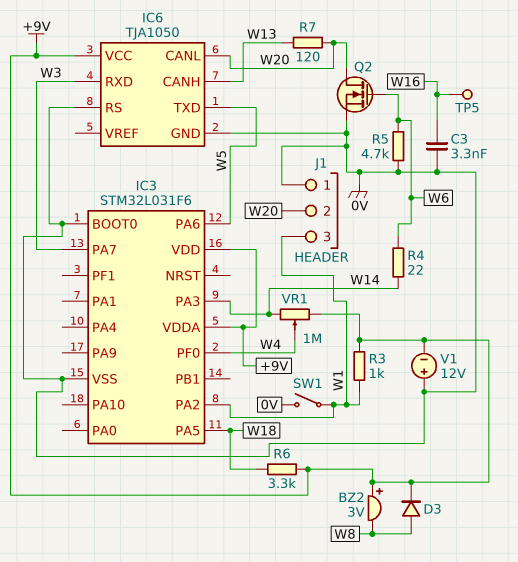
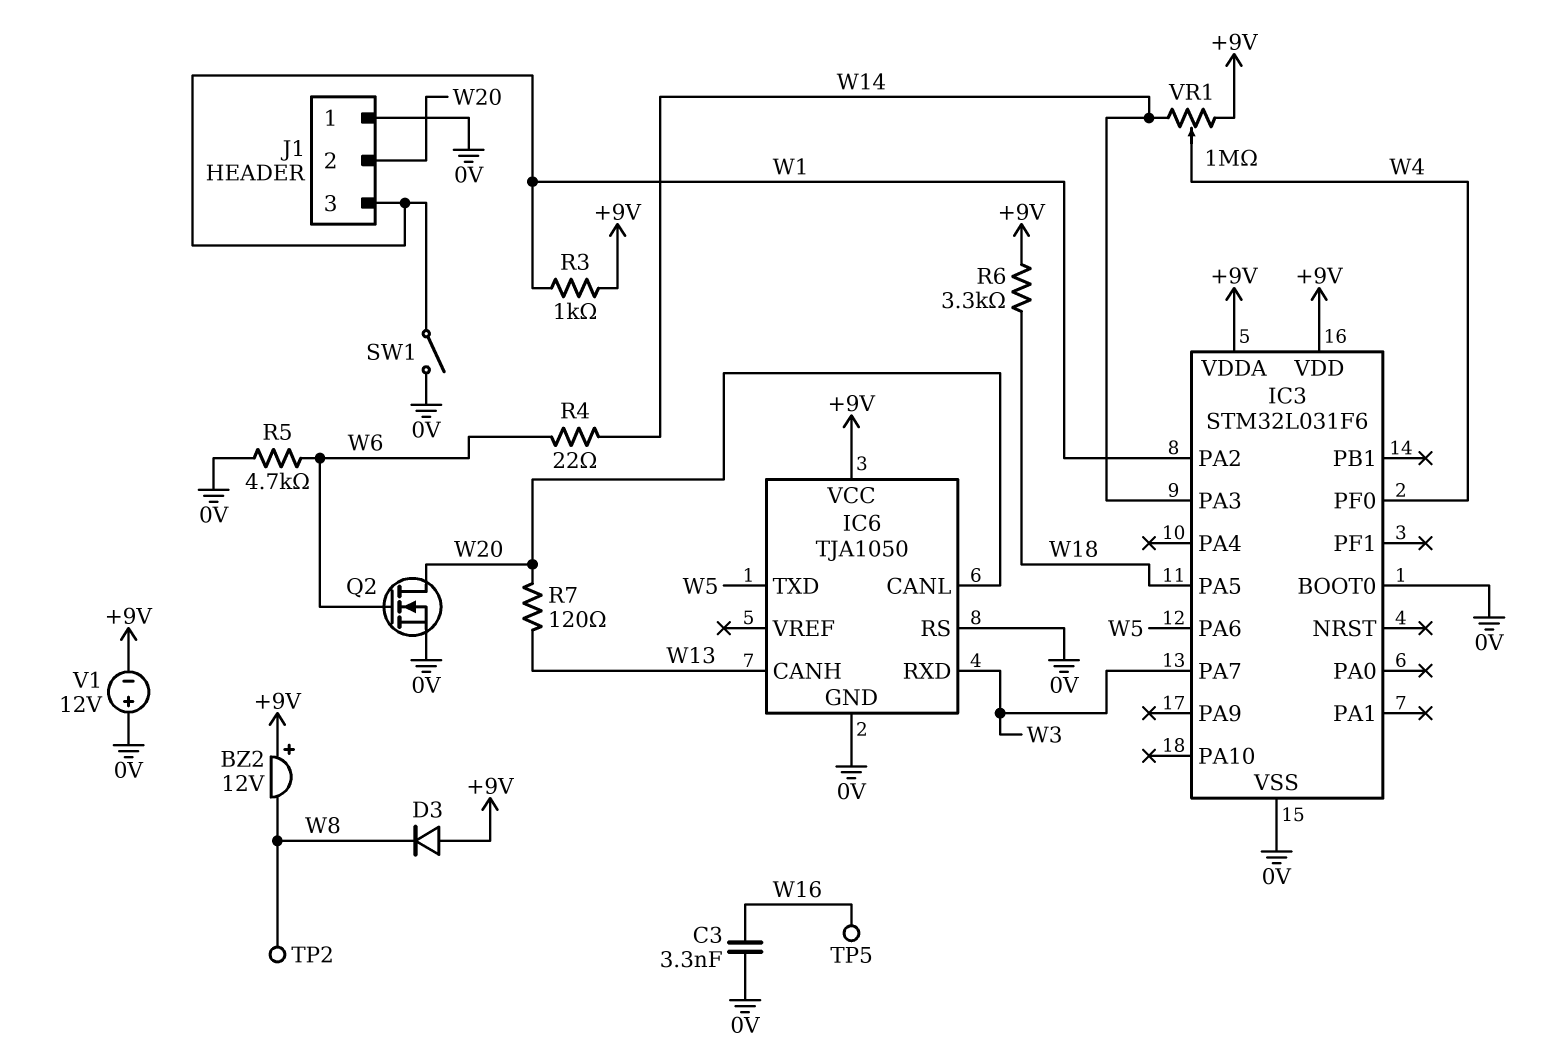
BZ2: buzzer 3V (plus +9V, minus W8) -> buzzer 12V (plus +9V, minus W8)
D3: diode (A W8, K +9V) -> diode (A +9V, K W8)
TP2: none -> test point (W8)

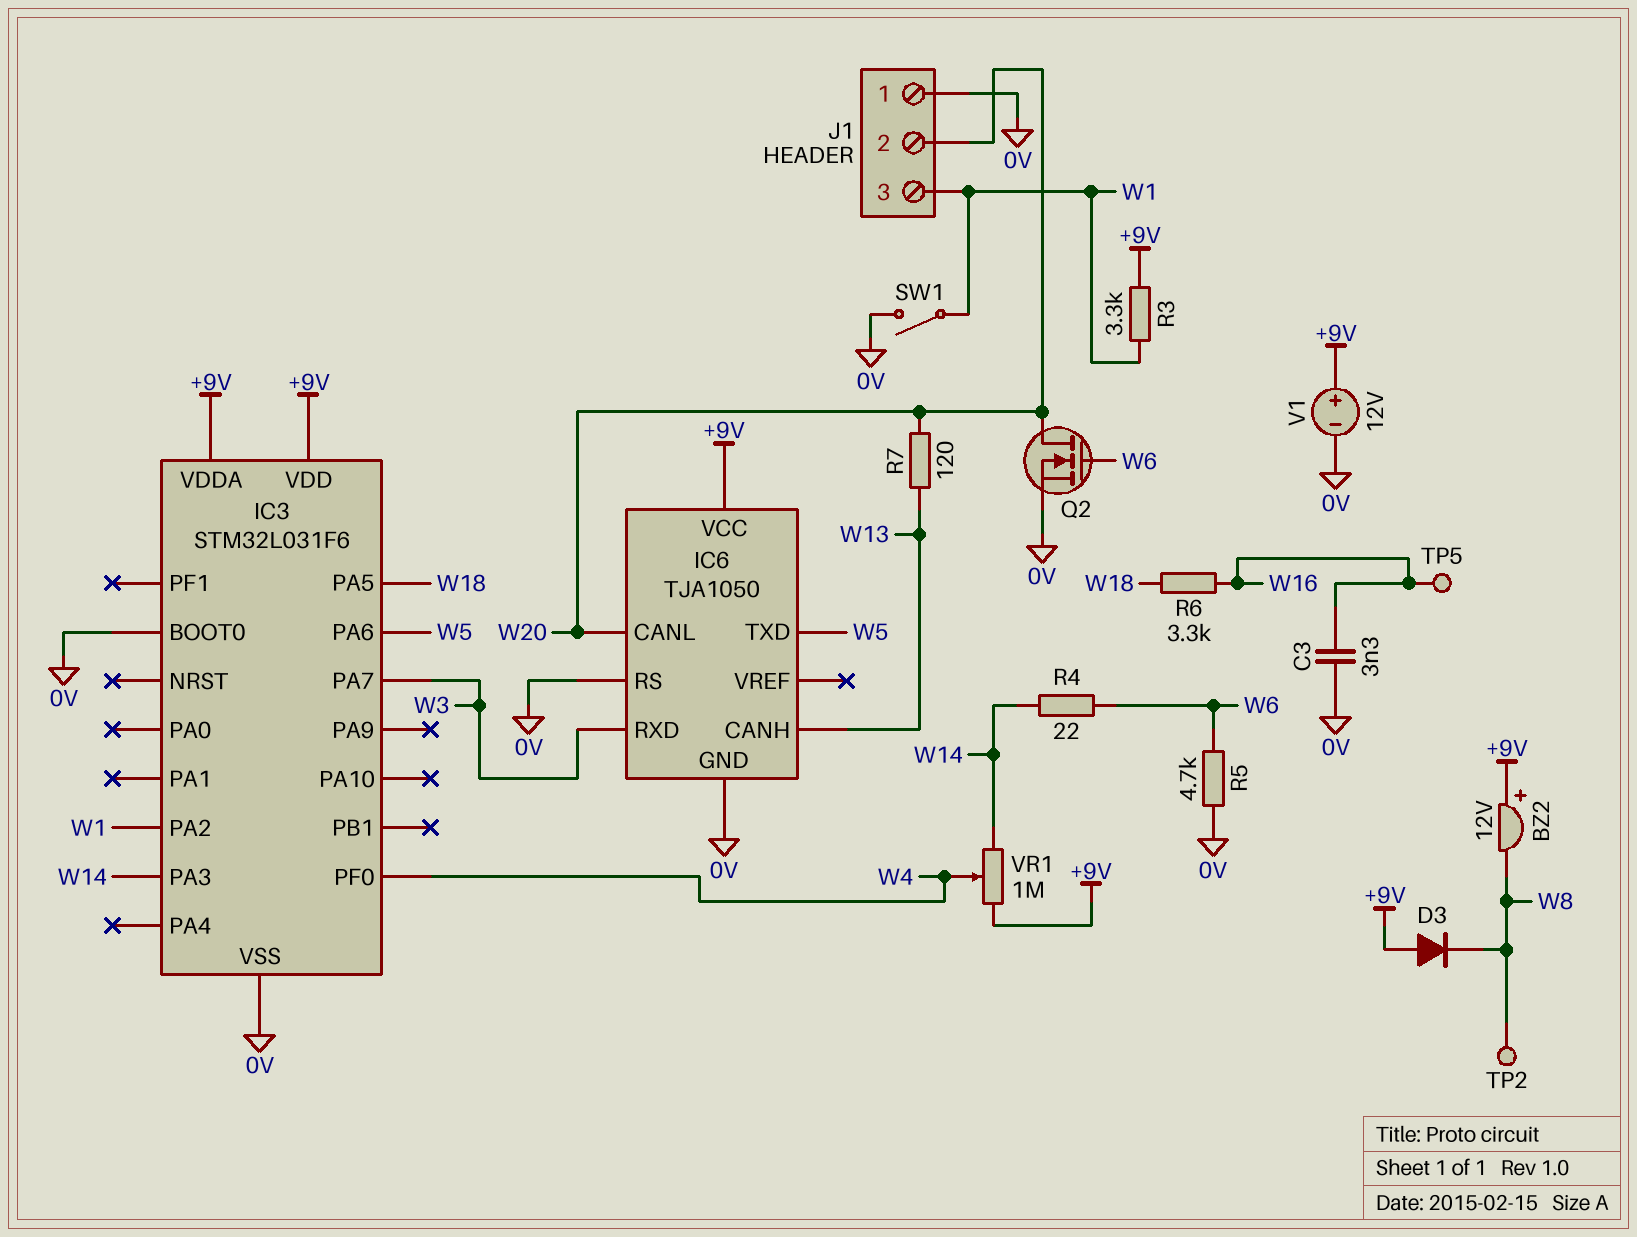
R3: 1k (+9V, W1) -> 3.3k (+9V, W1)
R6: 3.3k (+9V, W18) -> 3.3k (W16, W18)
V1: 12V (plus 0V, minus +9V) -> 12V (plus +9V, minus 0V)

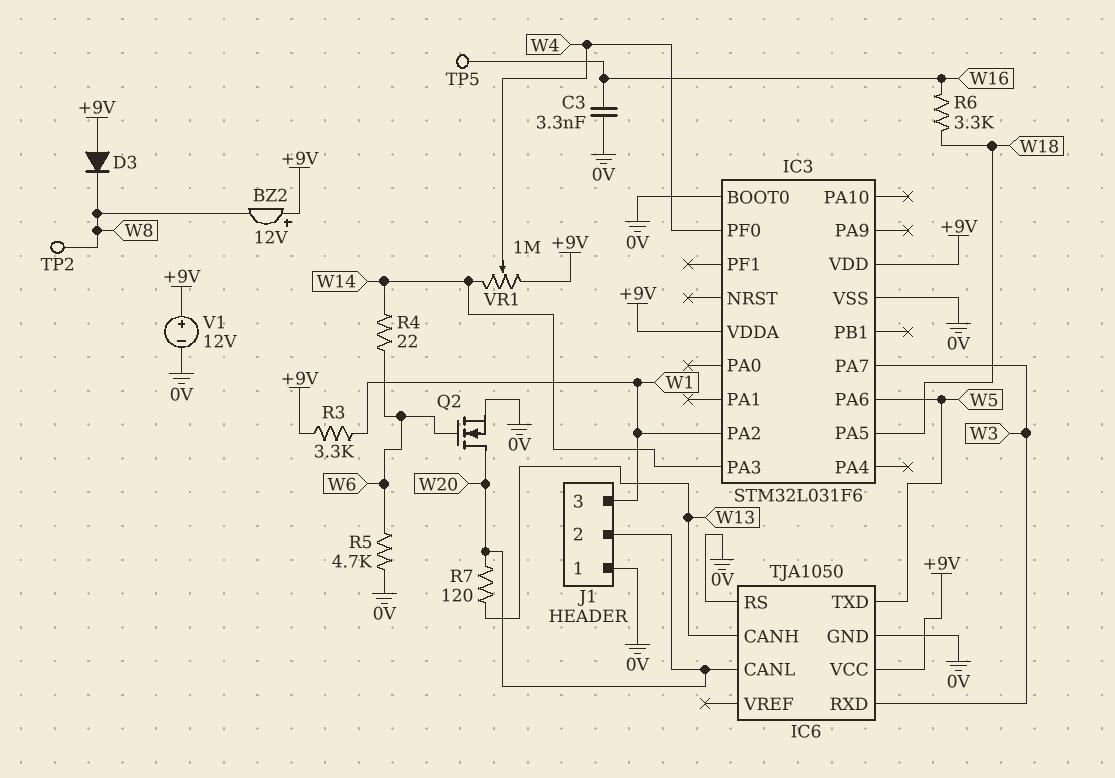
SW1: switch (0V, W1) -> none

